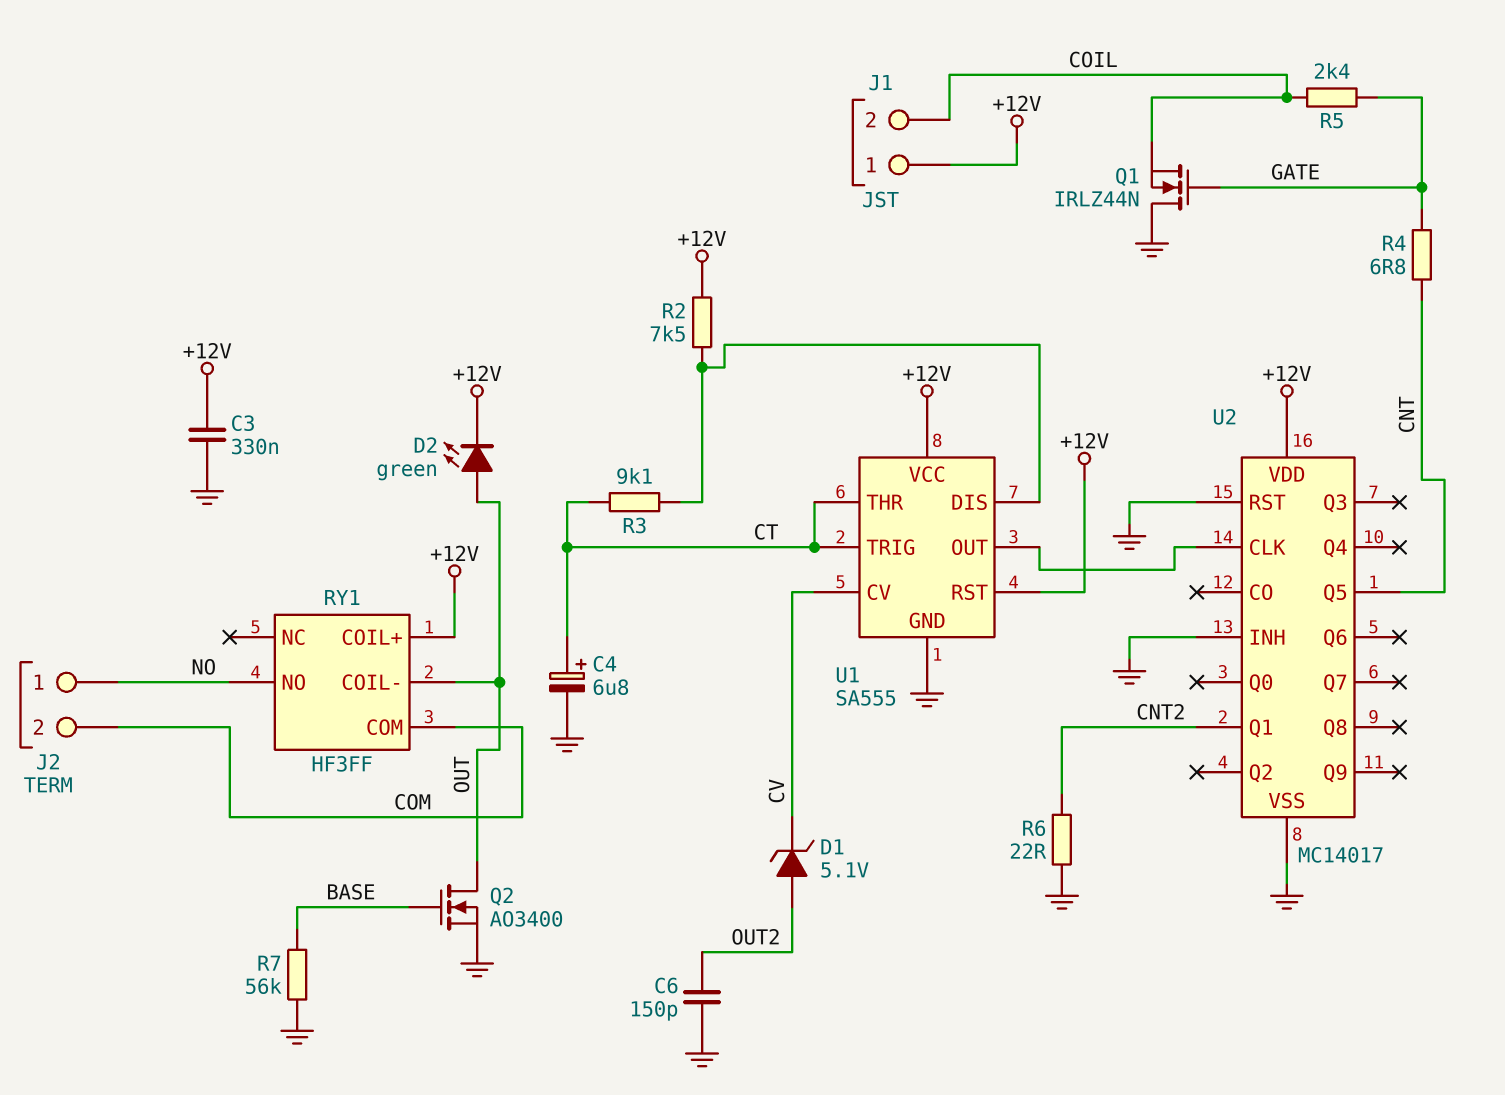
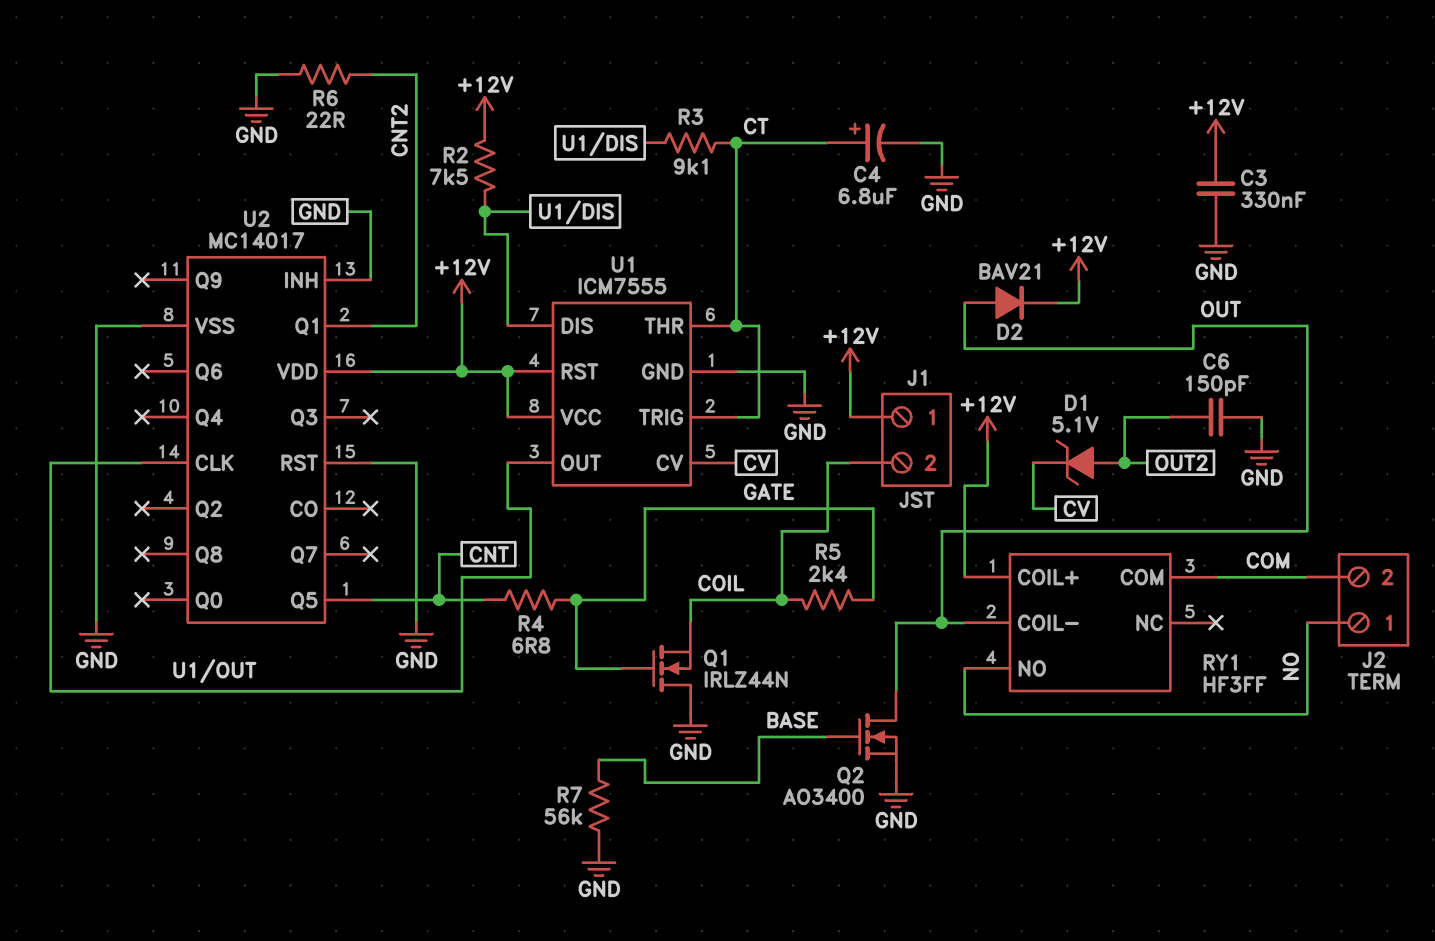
D2: LED green (A OUT, K +12V) -> diode BAV21 (A OUT, K +12V)
U1: SA555 -> ICM7555

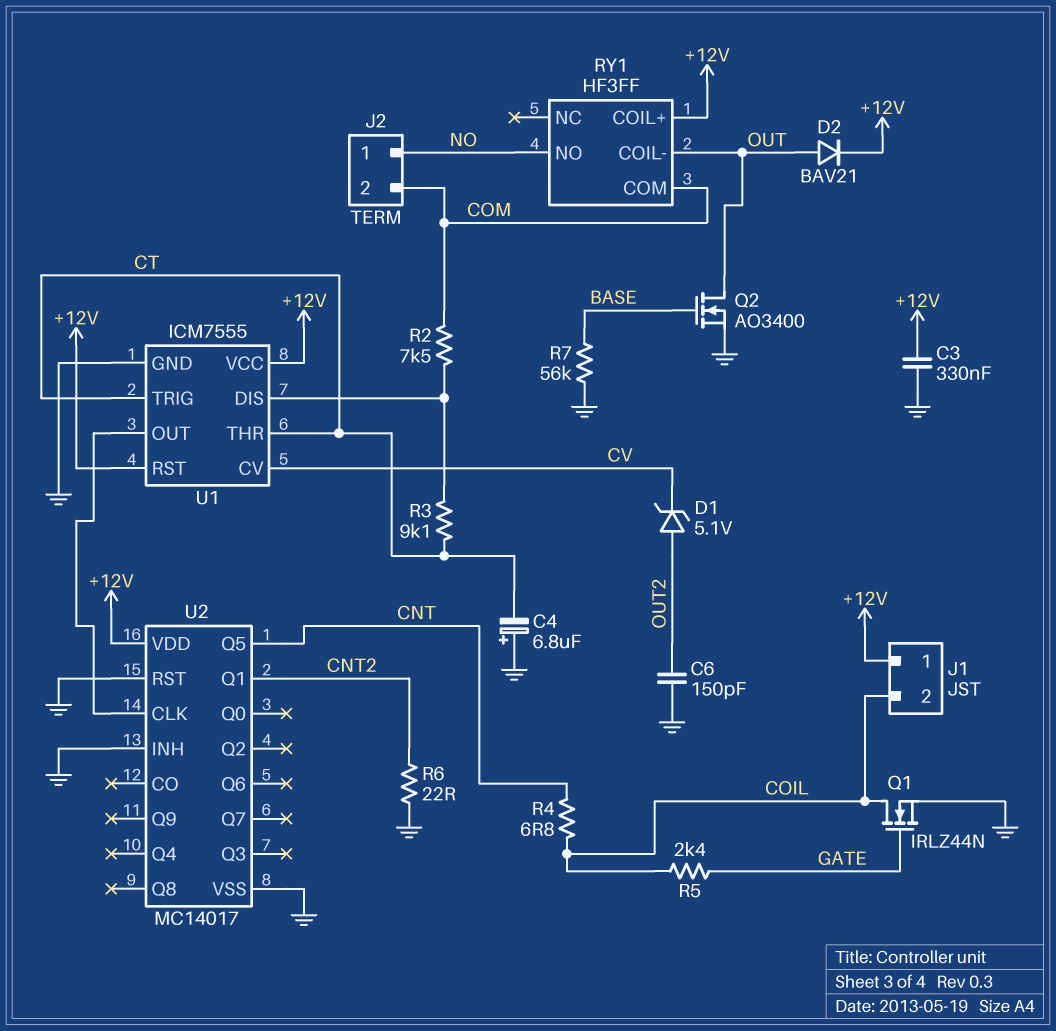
C4: 6.8uF (plus CT, minus GND) -> 6.8uF (plus GND, minus CT)
Q1: NMOS IRLZ44N (G GATE, D GND, S COIL) -> NMOS IRLZ44N (G GATE, D COIL, S GND)
R2: 7.5k (+12V, U1/DIS) -> 7.5k (COM, U1/DIS)
R4: 6.8 (CNT, GATE) -> 6.8 (CNT, COIL)

